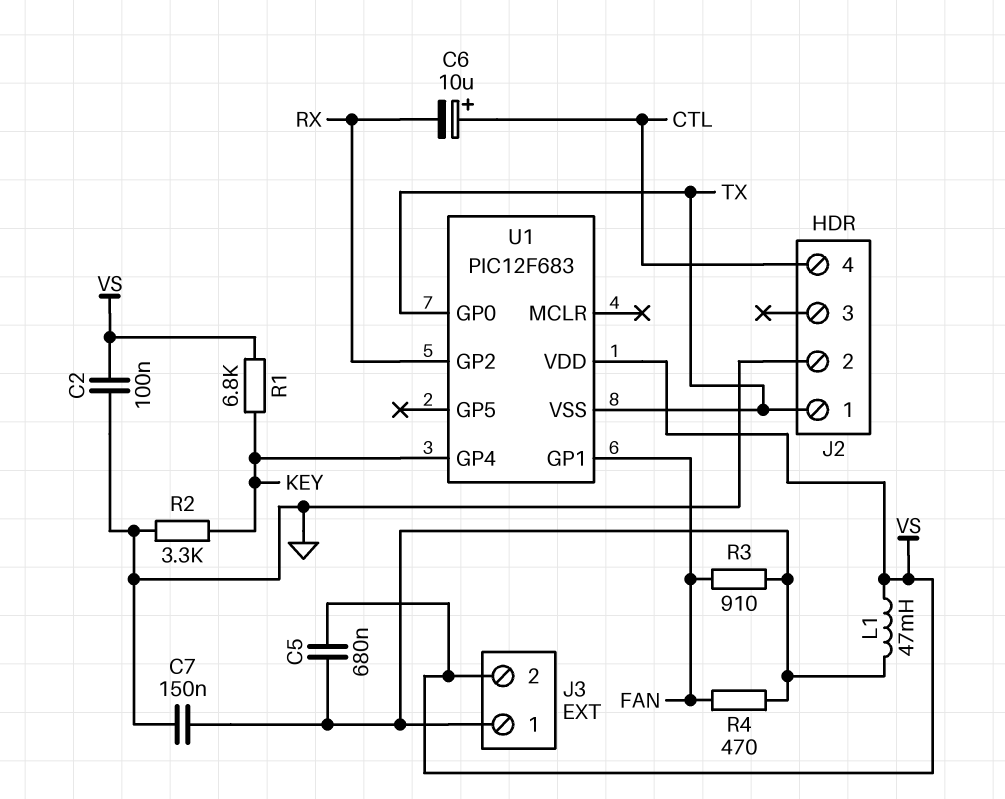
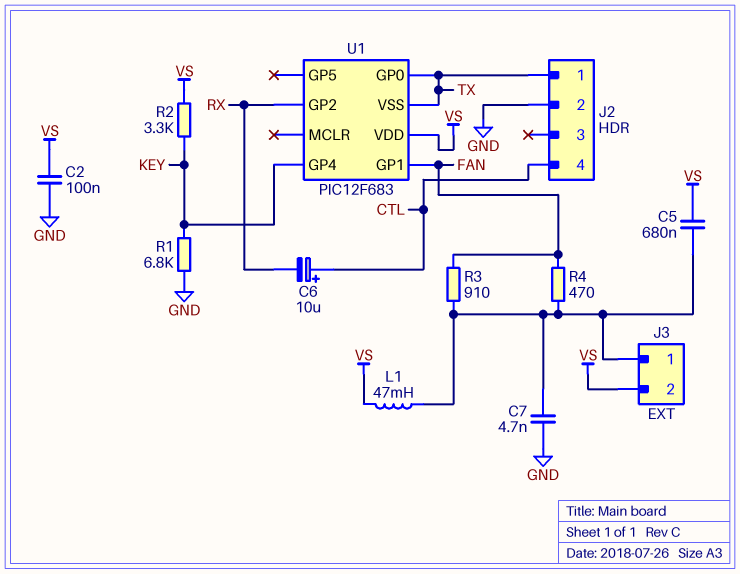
C7: 150nF (GND, J3/1) -> 4.7nF (GND, J3/1)
R1: 6.8k (KEY, VS) -> 6.8k (GND, KEY)
R2: 3.3k (GND, KEY) -> 3.3k (KEY, VS)

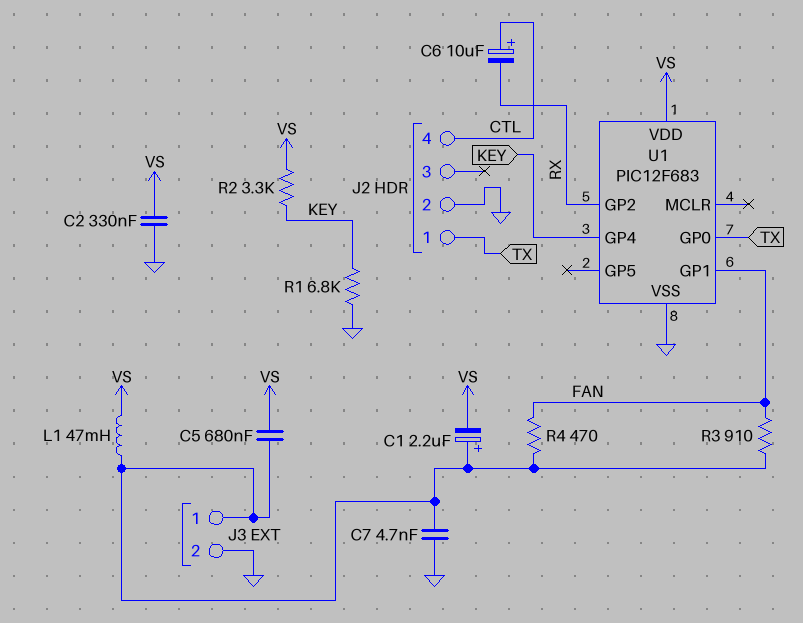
C1: none -> 2.2uF (plus J3/1, minus VS)
C2: 100nF (GND, VS) -> 330nF (GND, VS)
J3 pin 2: VS -> GND
U1 pin VSS: TX -> GND

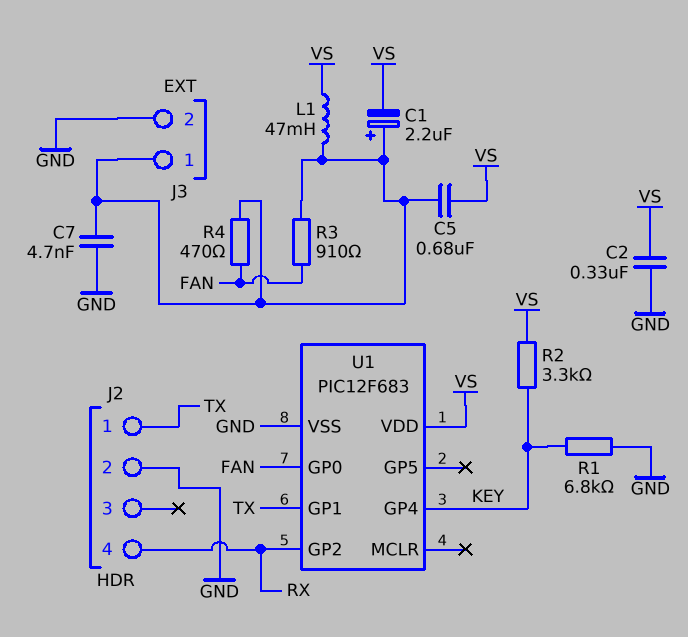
C6: 10uF (plus CTL, minus RX) -> none
J2 pin 4: CTL -> RX
U1 pin GP0: TX -> FAN
U1 pin GP1: FAN -> TX

